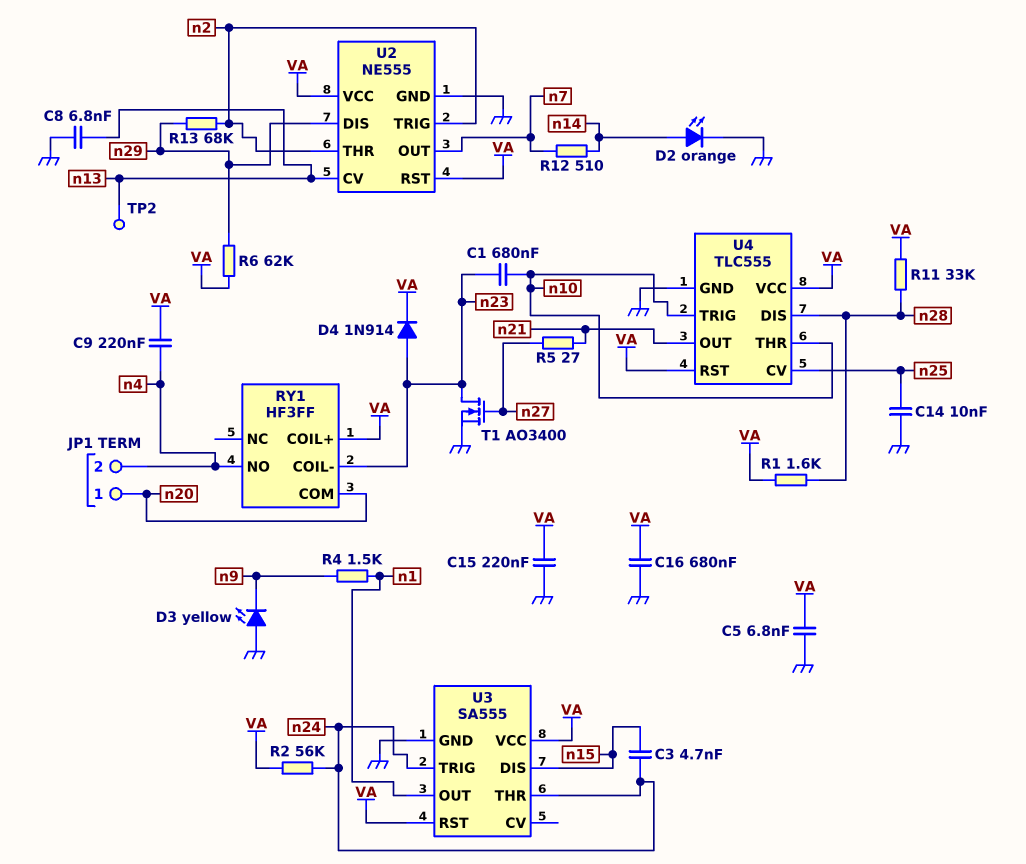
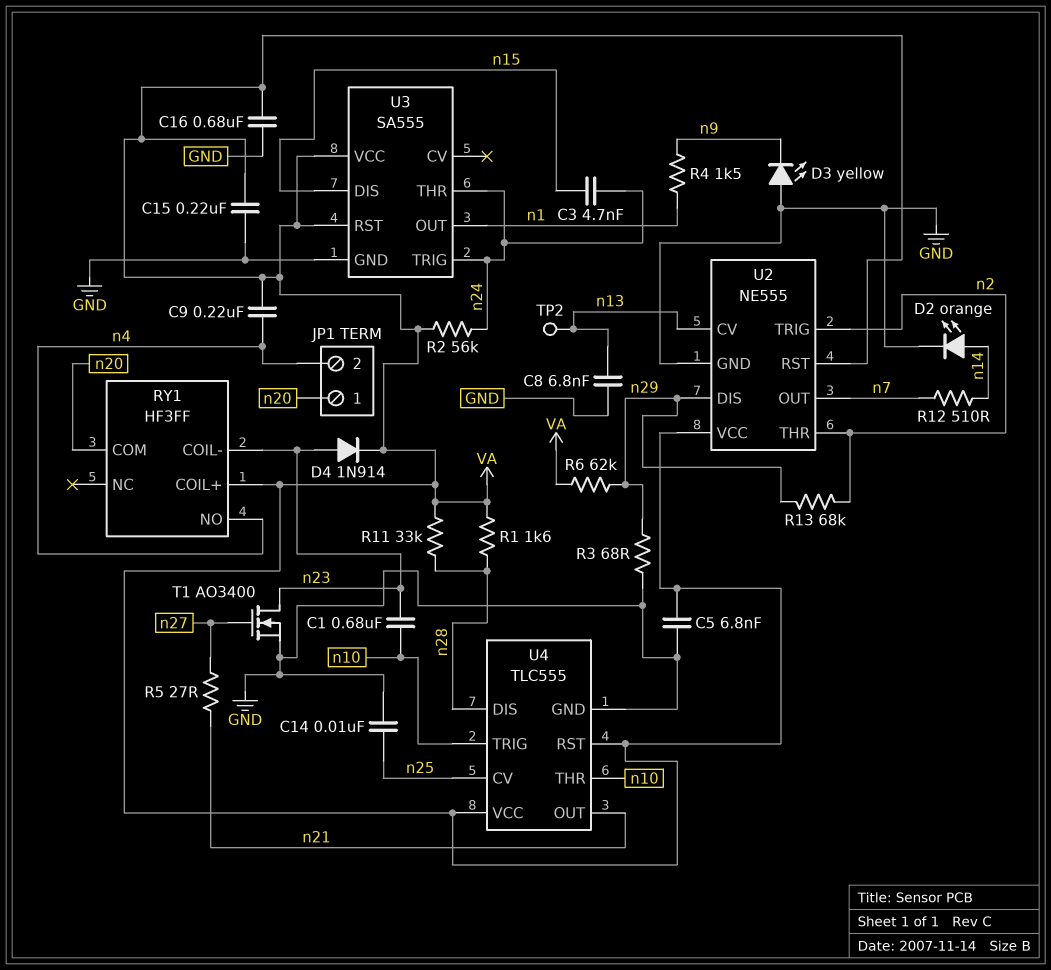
R3: none -> 68 (GND, n29)

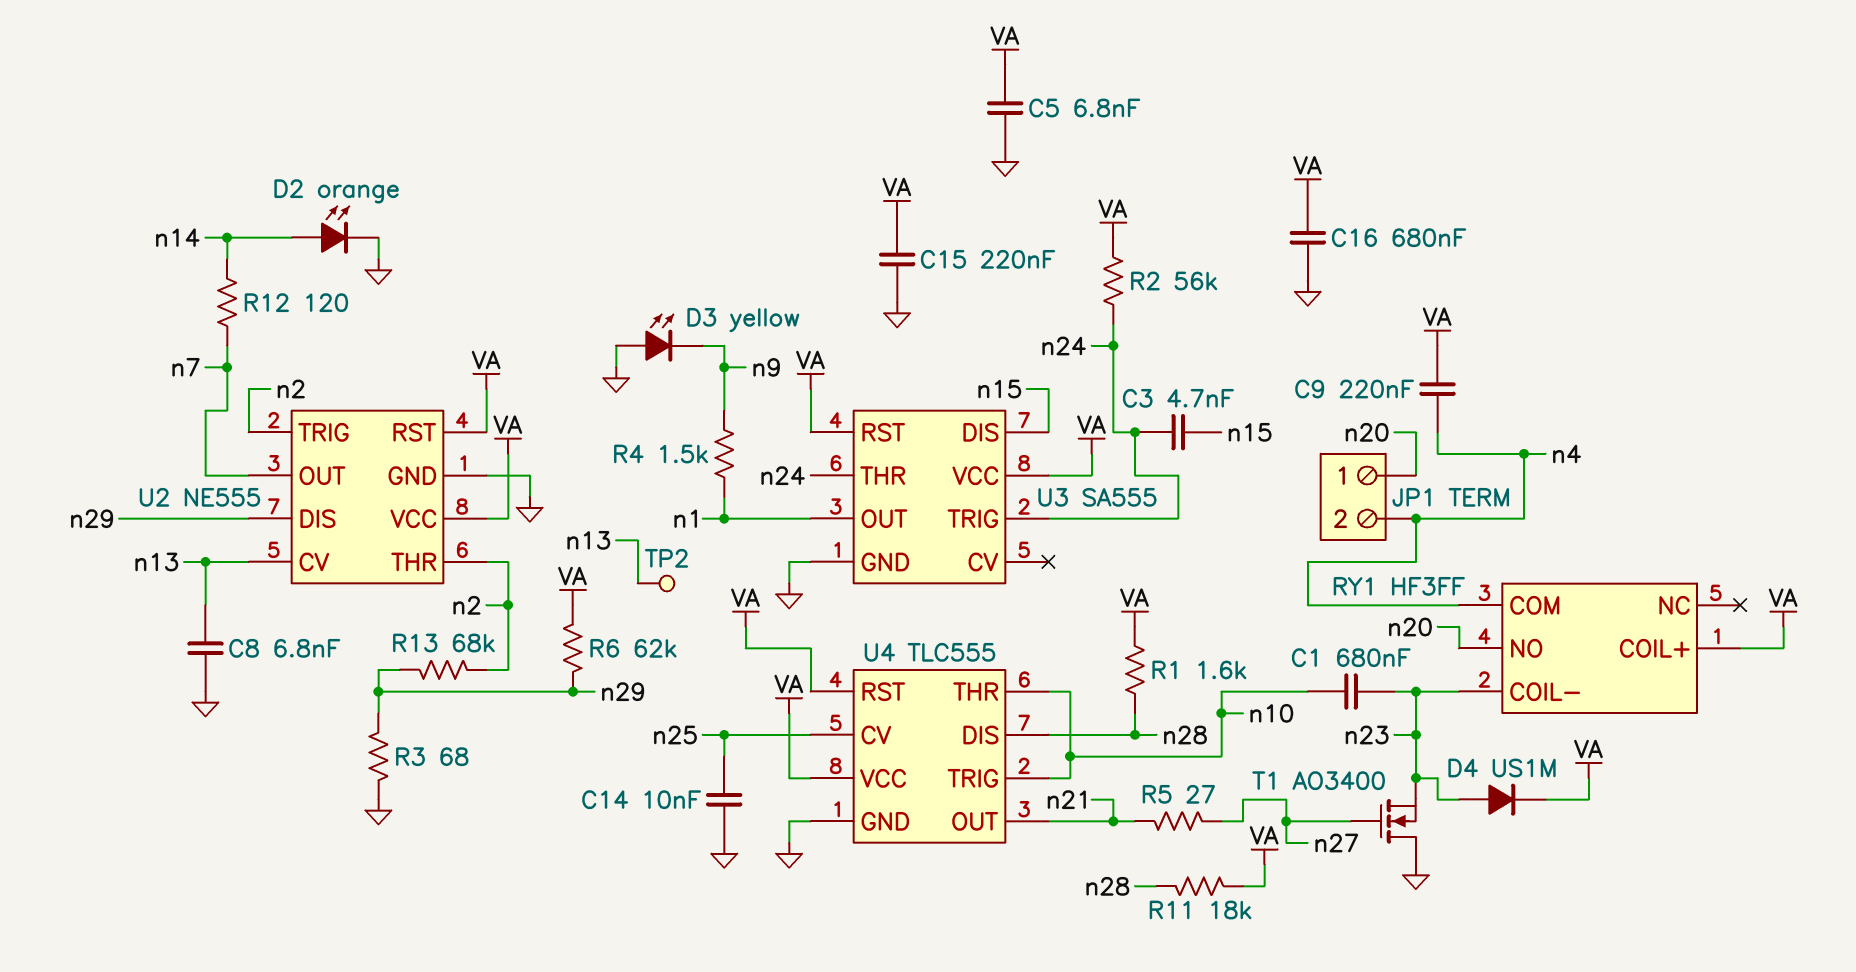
D4: diode 1N914 (A n23, K VA) -> diode US1M (A n23, K VA)
R11: 33k (VA, n28) -> 18k (VA, n28)
R12: 510 (n7, n14) -> 120 (n7, n14)
RY1 pin COM: n20 -> n4
RY1 pin NO: n4 -> n20
T1: NMOS AO3400 (G n27, D n23, S GND) -> NMOS AO3400 (G n27, D GND, S n23)

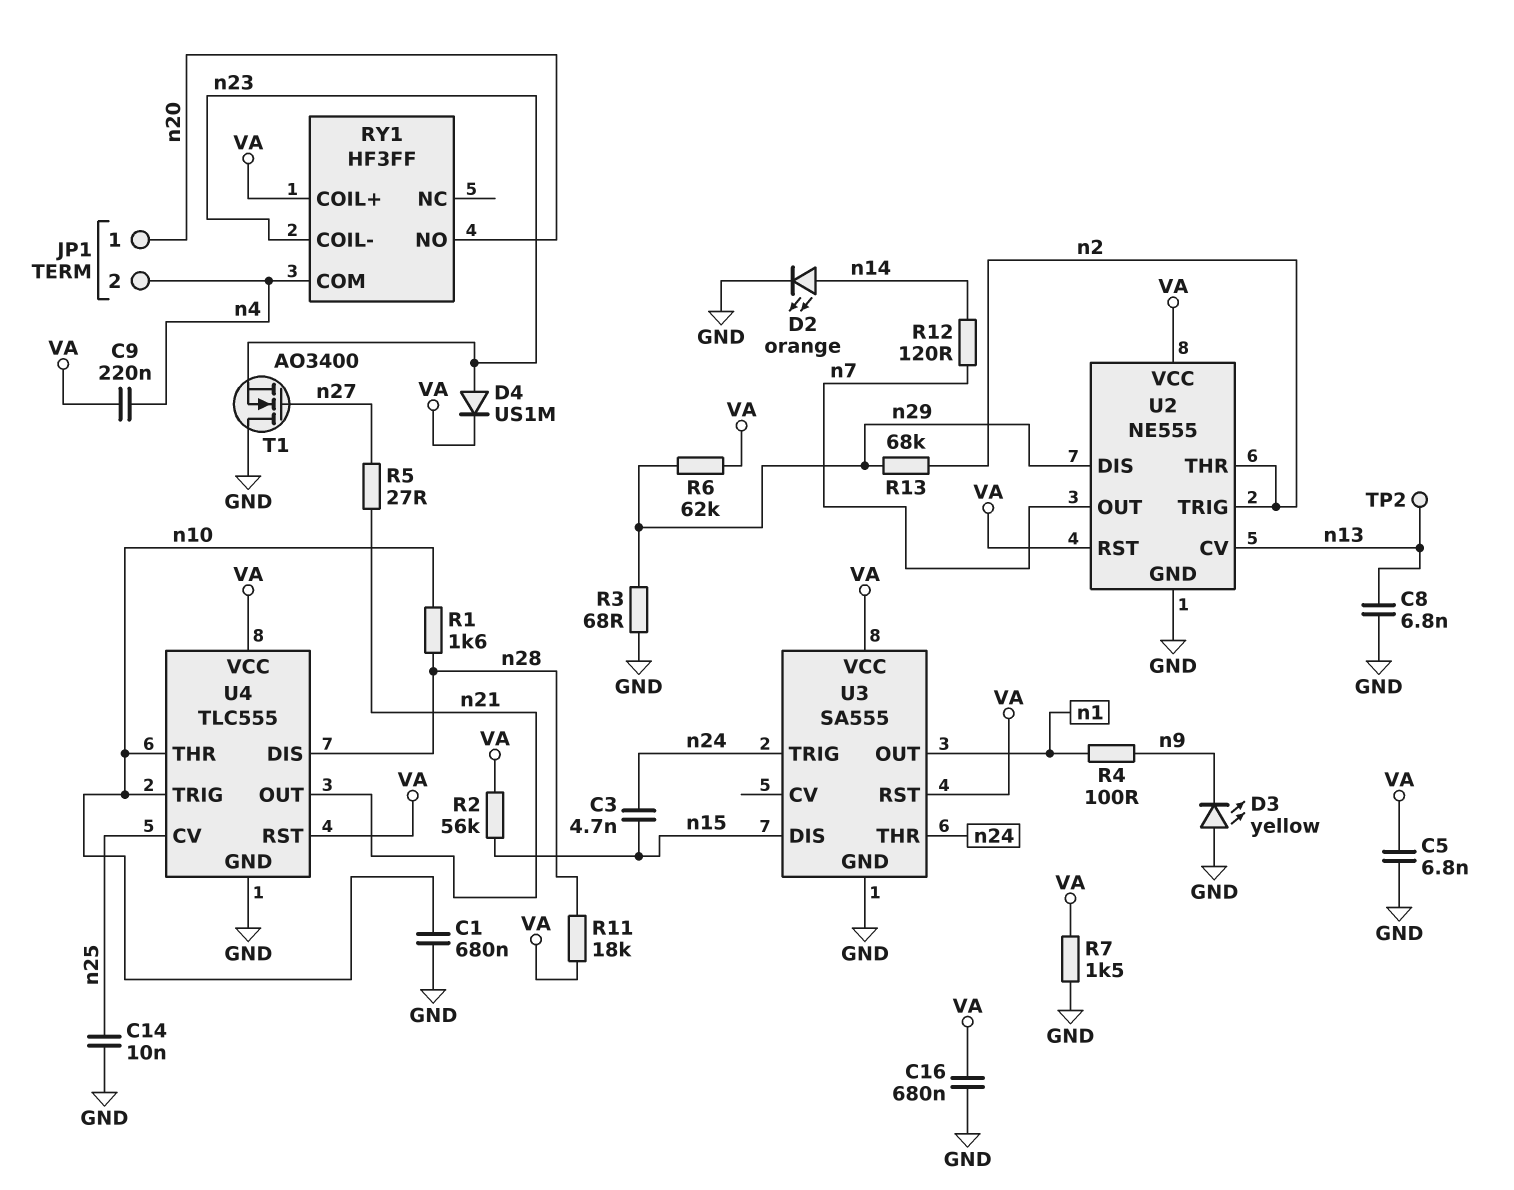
C1: 680nF (n10, n23) -> 680nF (GND, n10)
C15: 220nF (GND, VA) -> none
R1: 1.6k (VA, n28) -> 1.6k (n10, n28)
R2: 56k (VA, n24) -> 56k (VA, n15)
R4: 1.5k (n1, n9) -> 100 (n1, n9)
R7: none -> 1.5k (GND, VA)

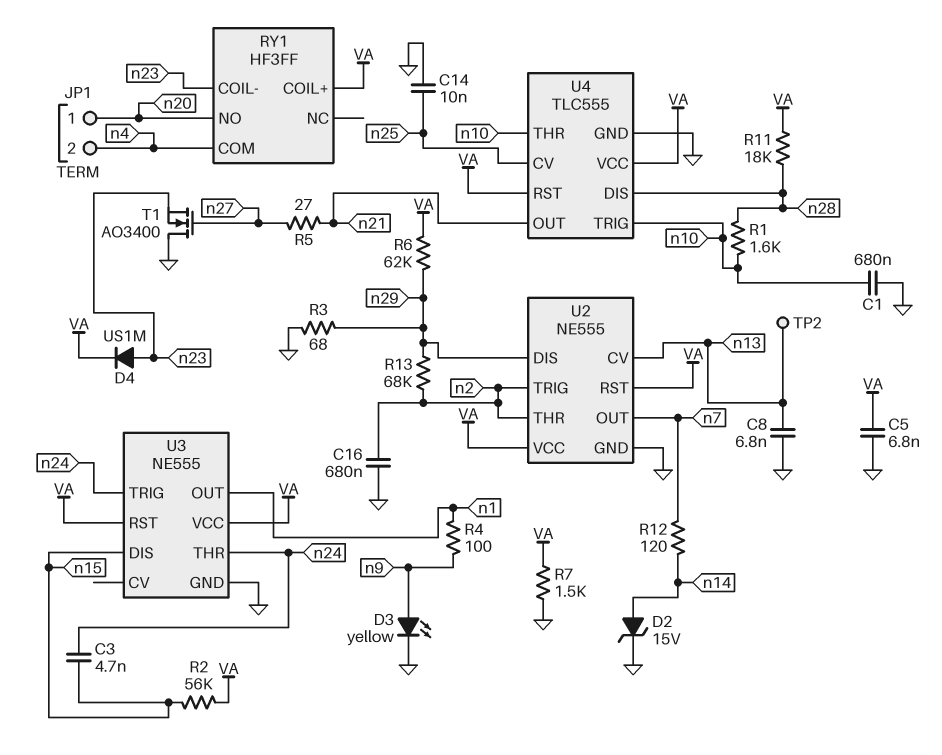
C9: 220nF (VA, n4) -> none
C16: 680nF (GND, VA) -> 680nF (GND, n2)
D2: LED orange (A n14, K GND) -> zener 15V (A n14, K GND)
D3: LED yellow (A GND, K n9) -> LED yellow (A n9, K GND)
U3: SA555 -> NE555

